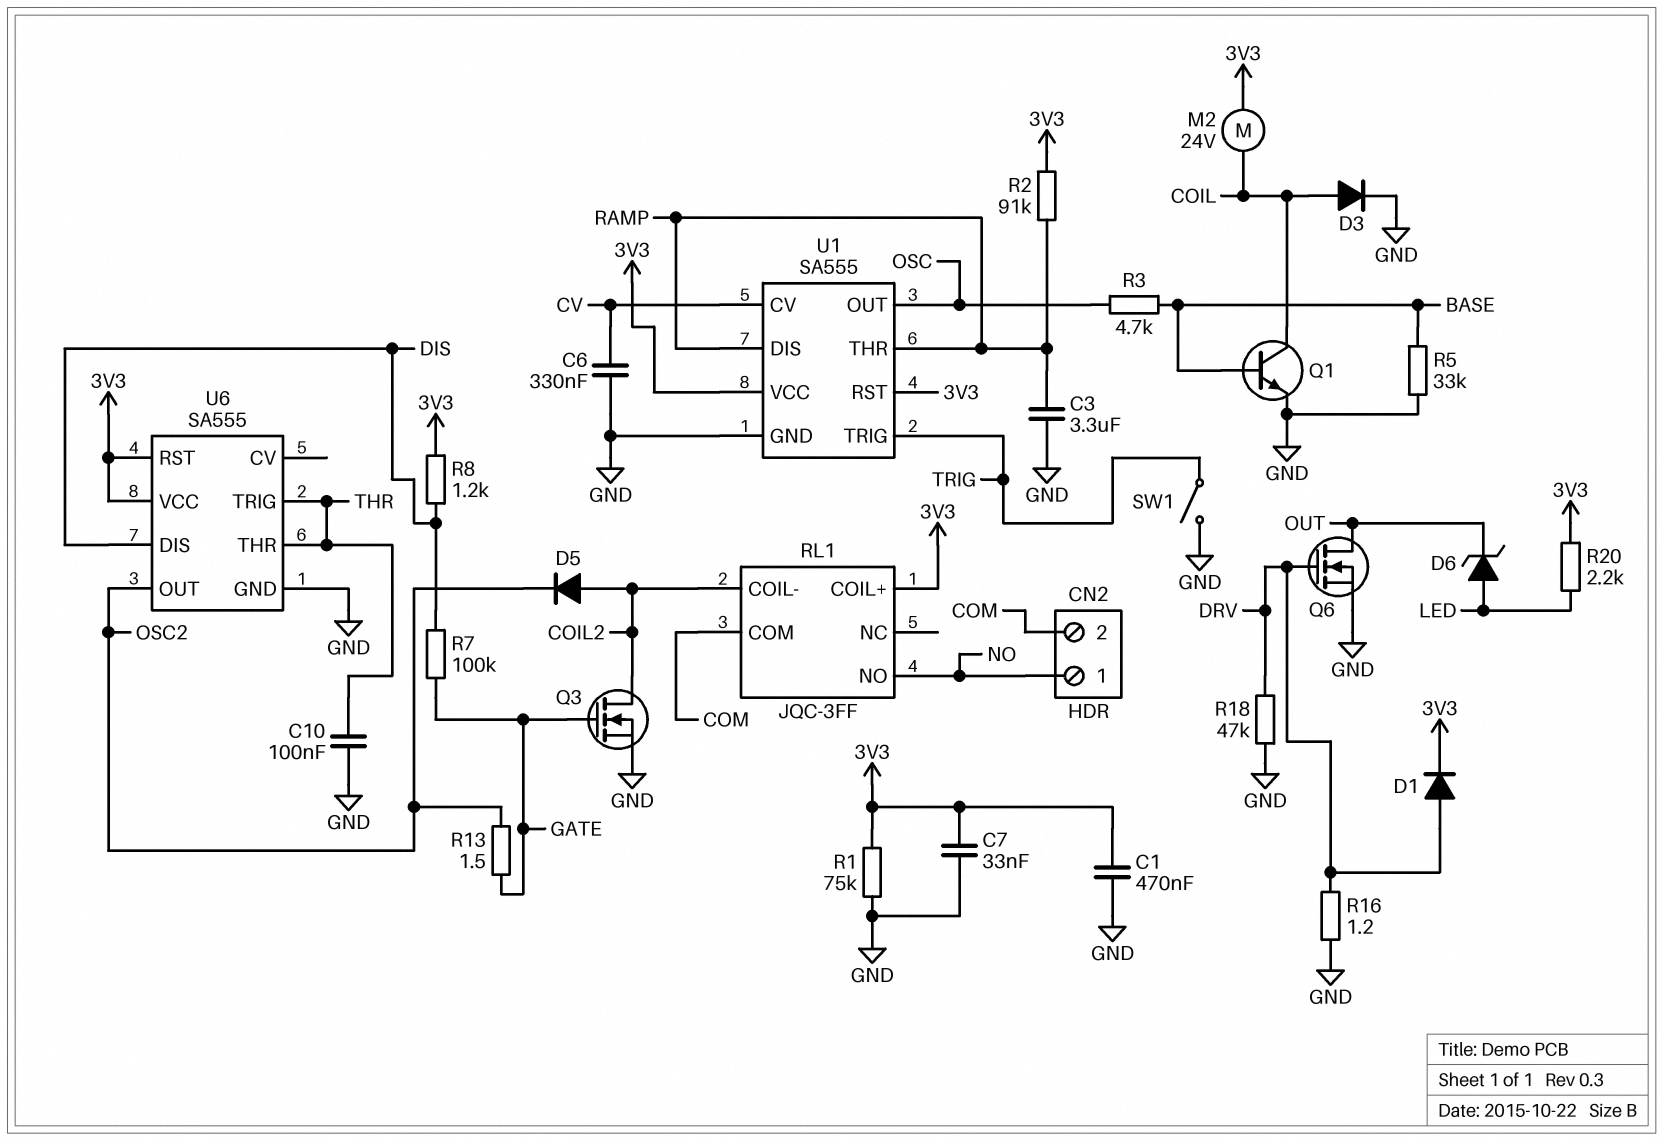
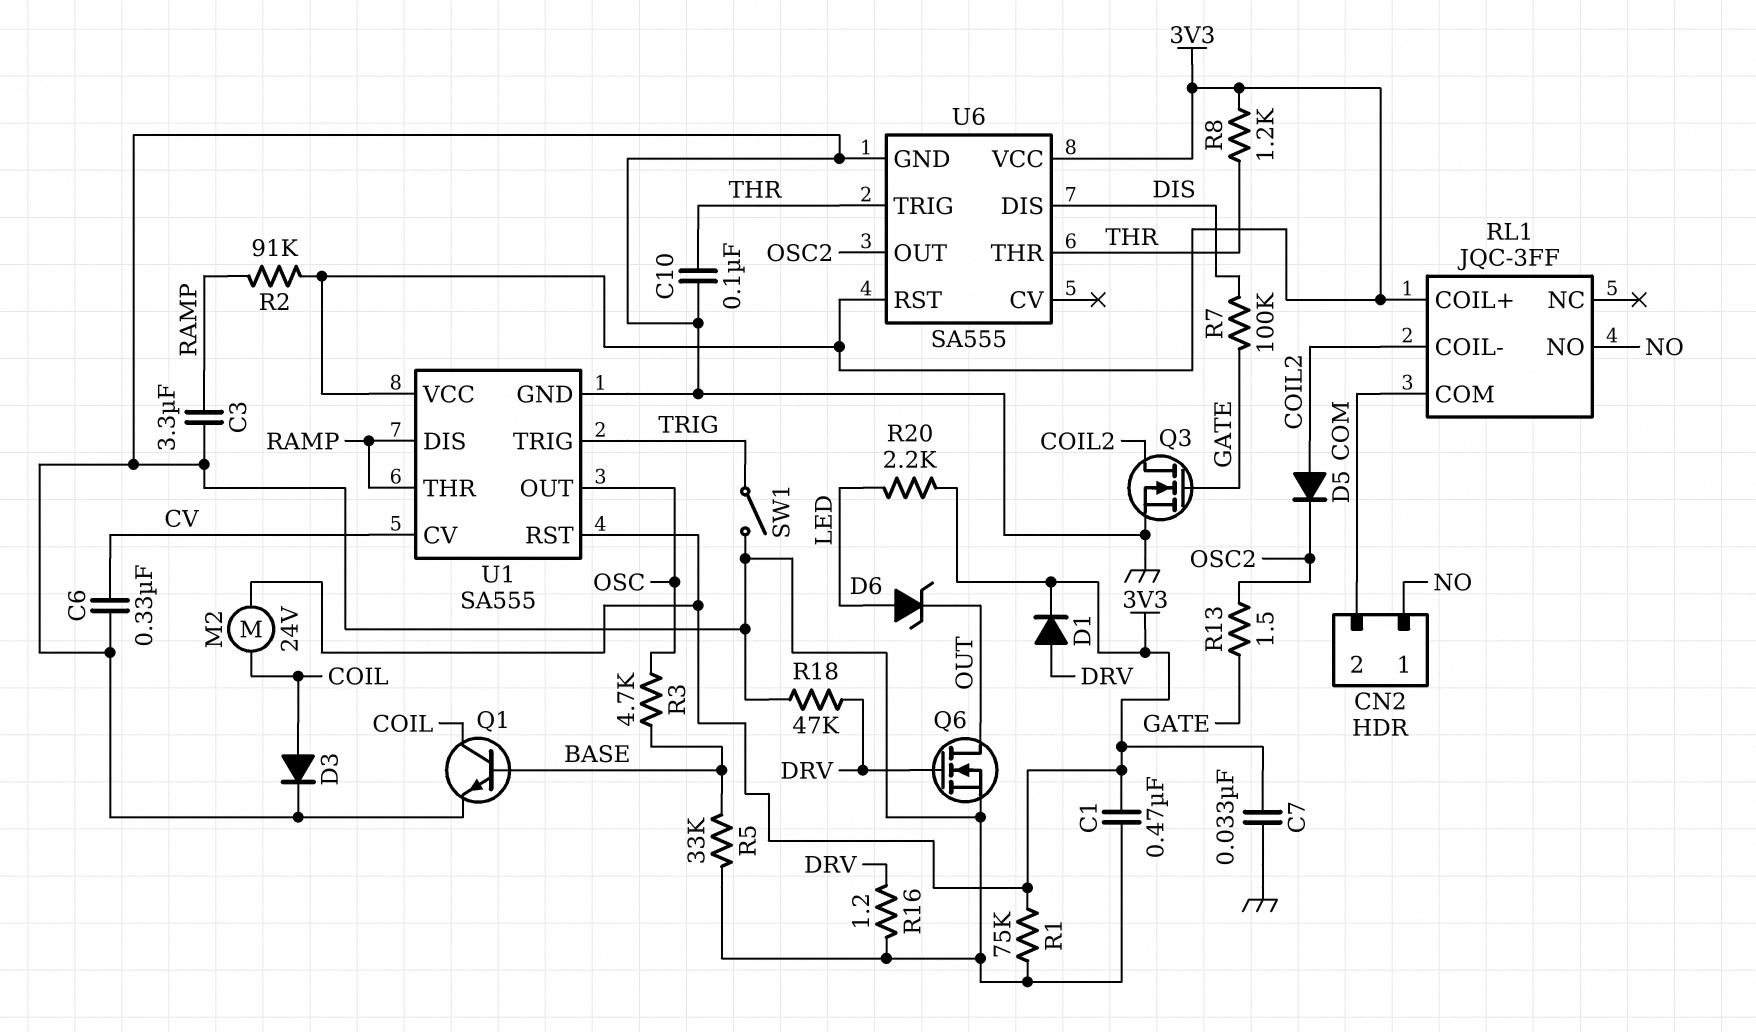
R8: 1.2k (3V3, DIS) -> 1.2k (3V3, THR)

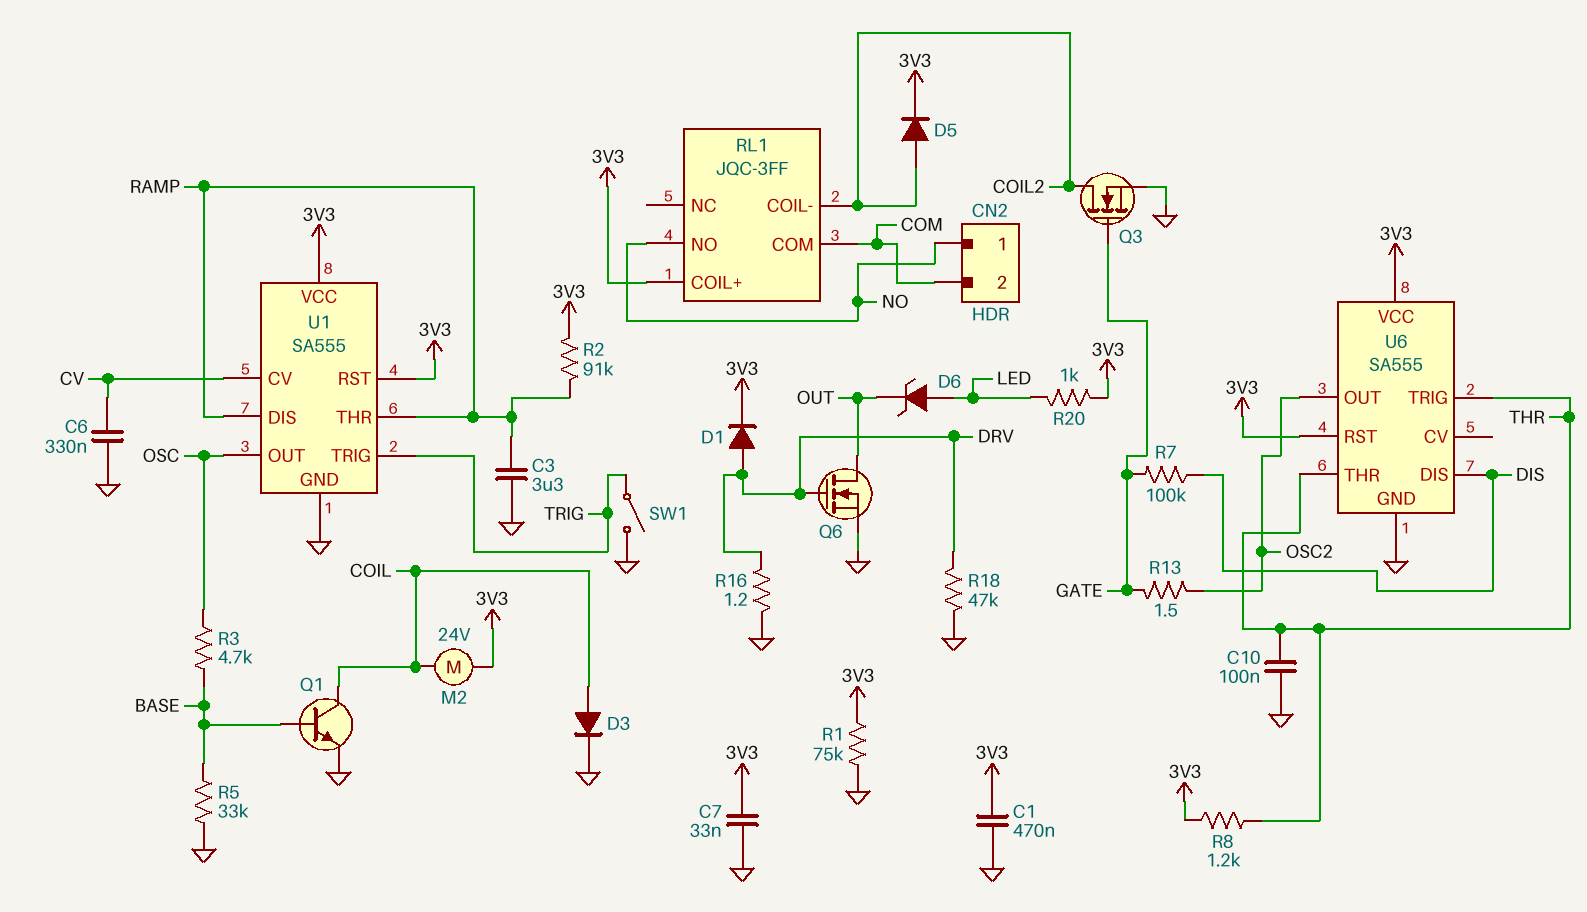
D5: diode (A COIL2, K OSC2) -> diode (A COIL2, K 3V3)
R20: 2.2k (3V3, LED) -> 1k (3V3, LED)

